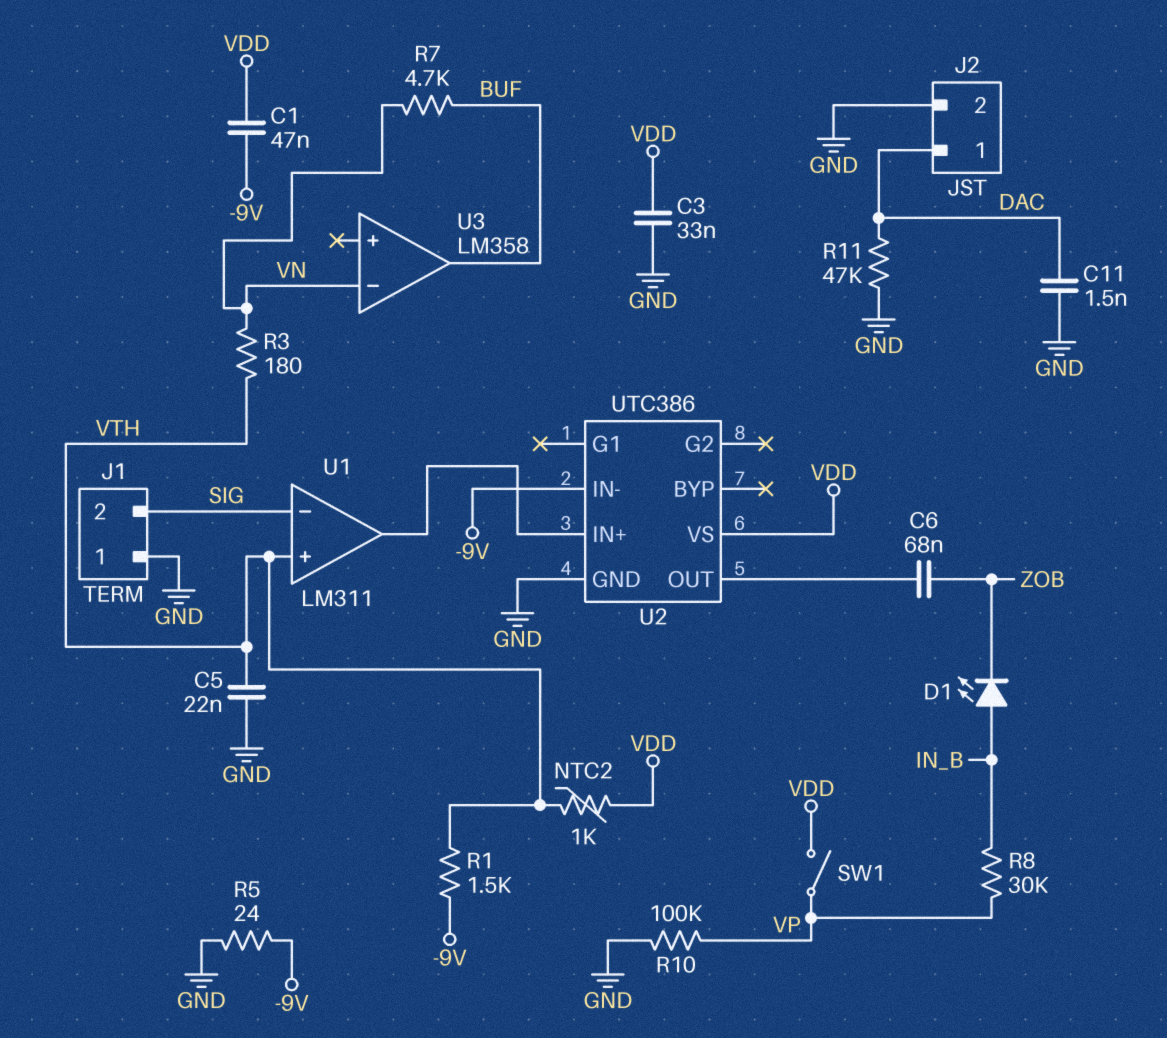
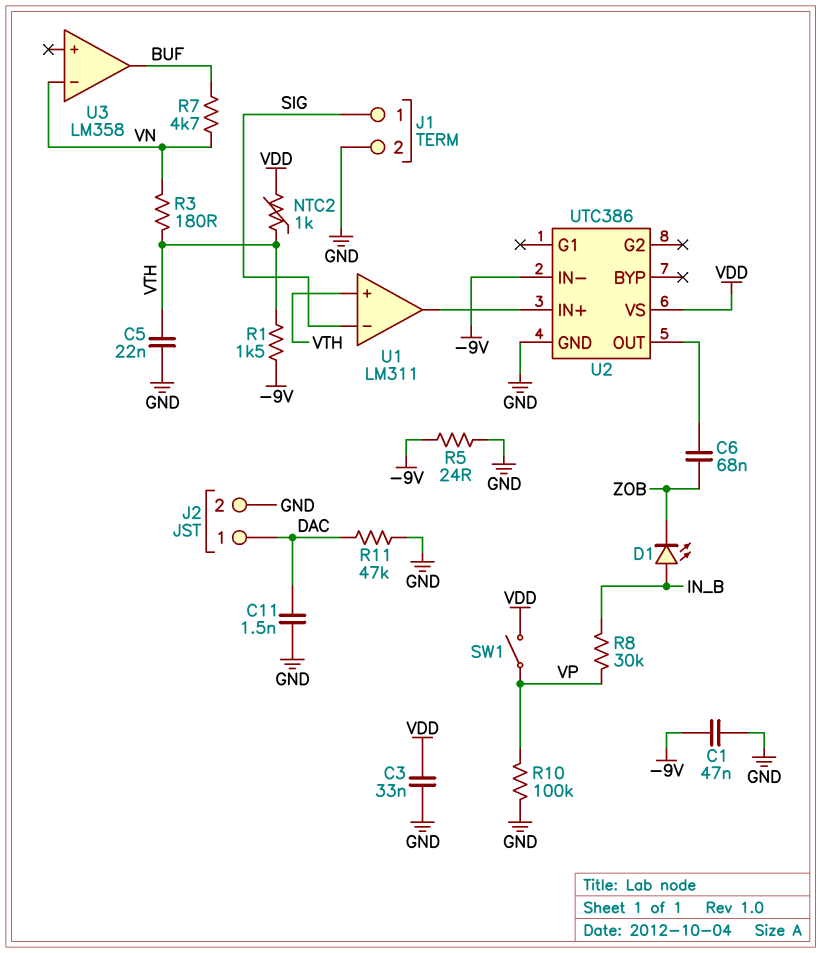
C1: 47nF (-9V, VDD) -> 47nF (-9V, GND)
J1 pin 1: GND -> SIG
J1 pin 2: SIG -> GND

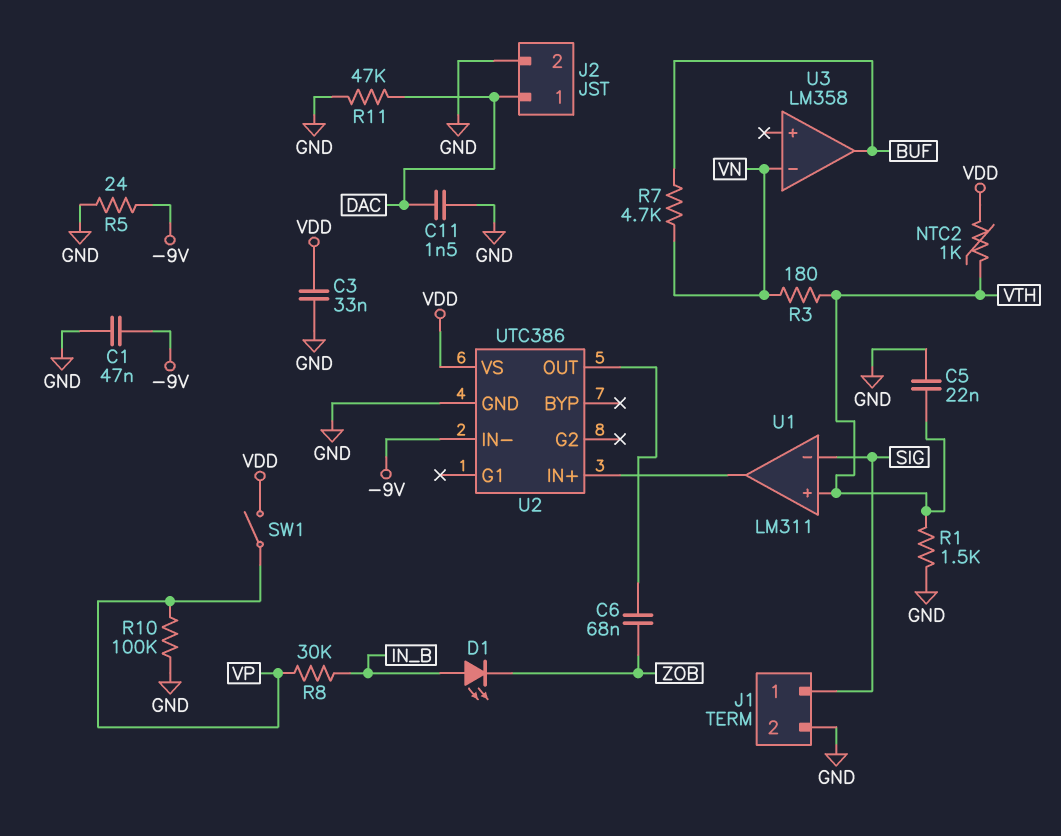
R1: 1.5k (-9V, VTH) -> 1.5k (GND, VTH)

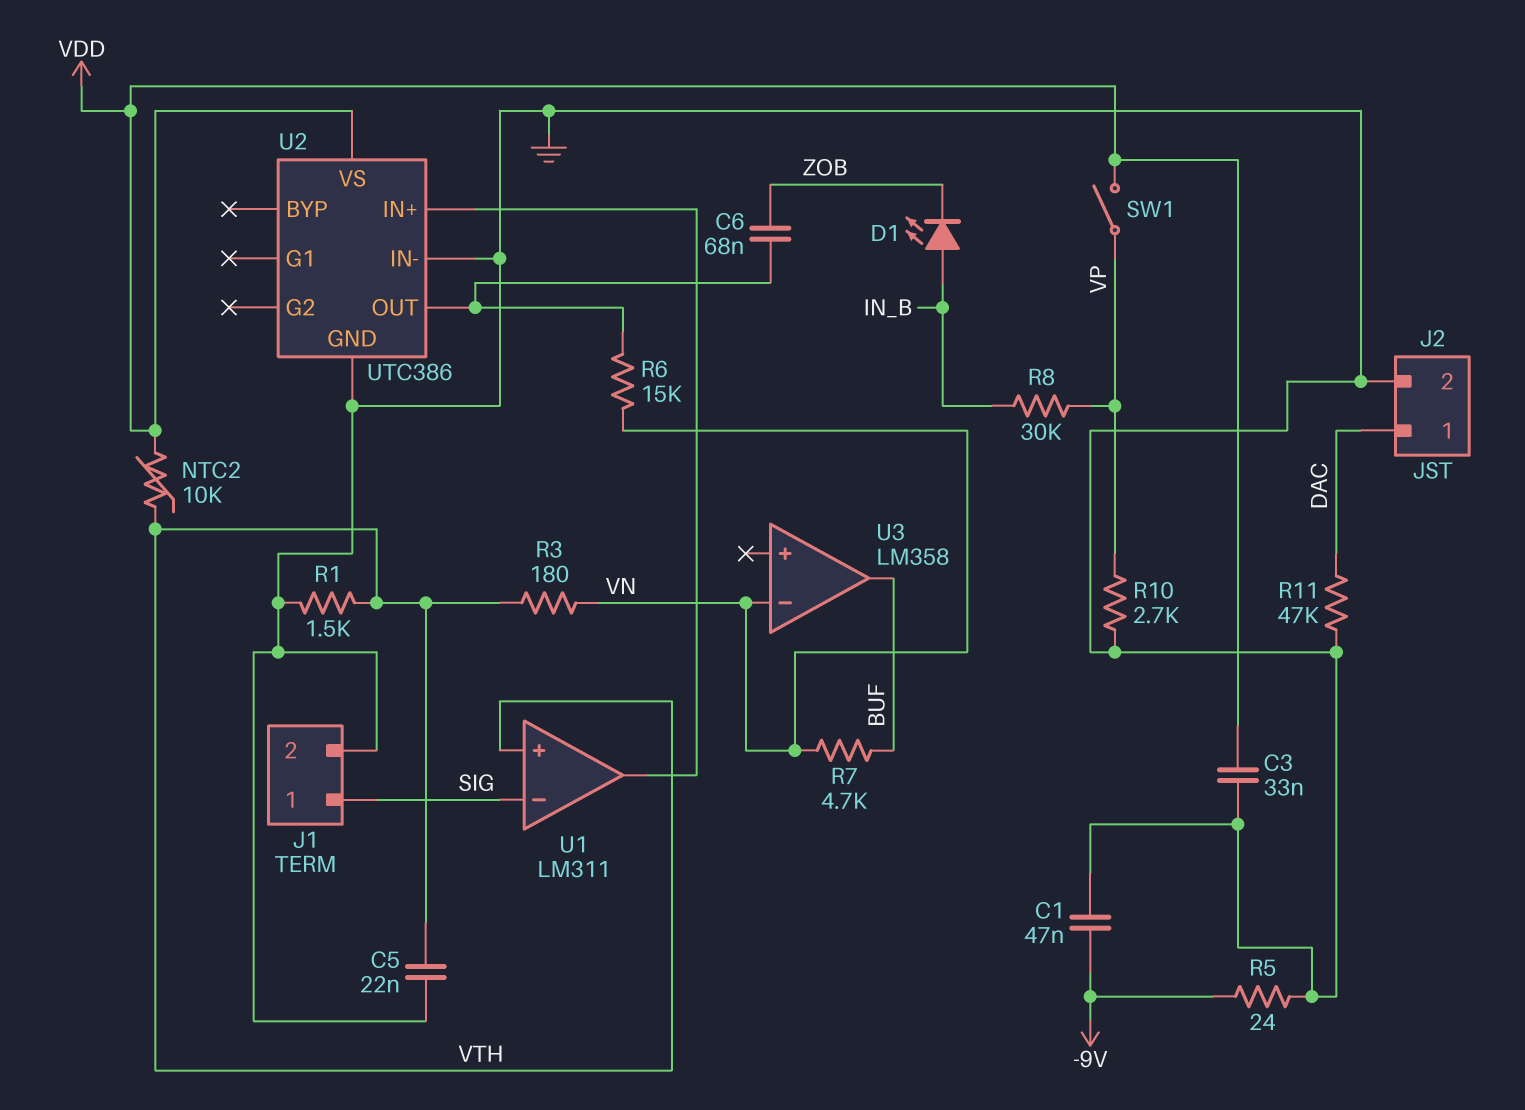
C11: 1.5nF (DAC, GND) -> none
NTC2: 1k (VDD, VTH) -> 10k (VDD, VTH)
R6: none -> 15k (U2/OUT, VN)
R10: 100k (GND, VP) -> 2.7k (GND, VP)
U2 pin IN-: -9V -> GND

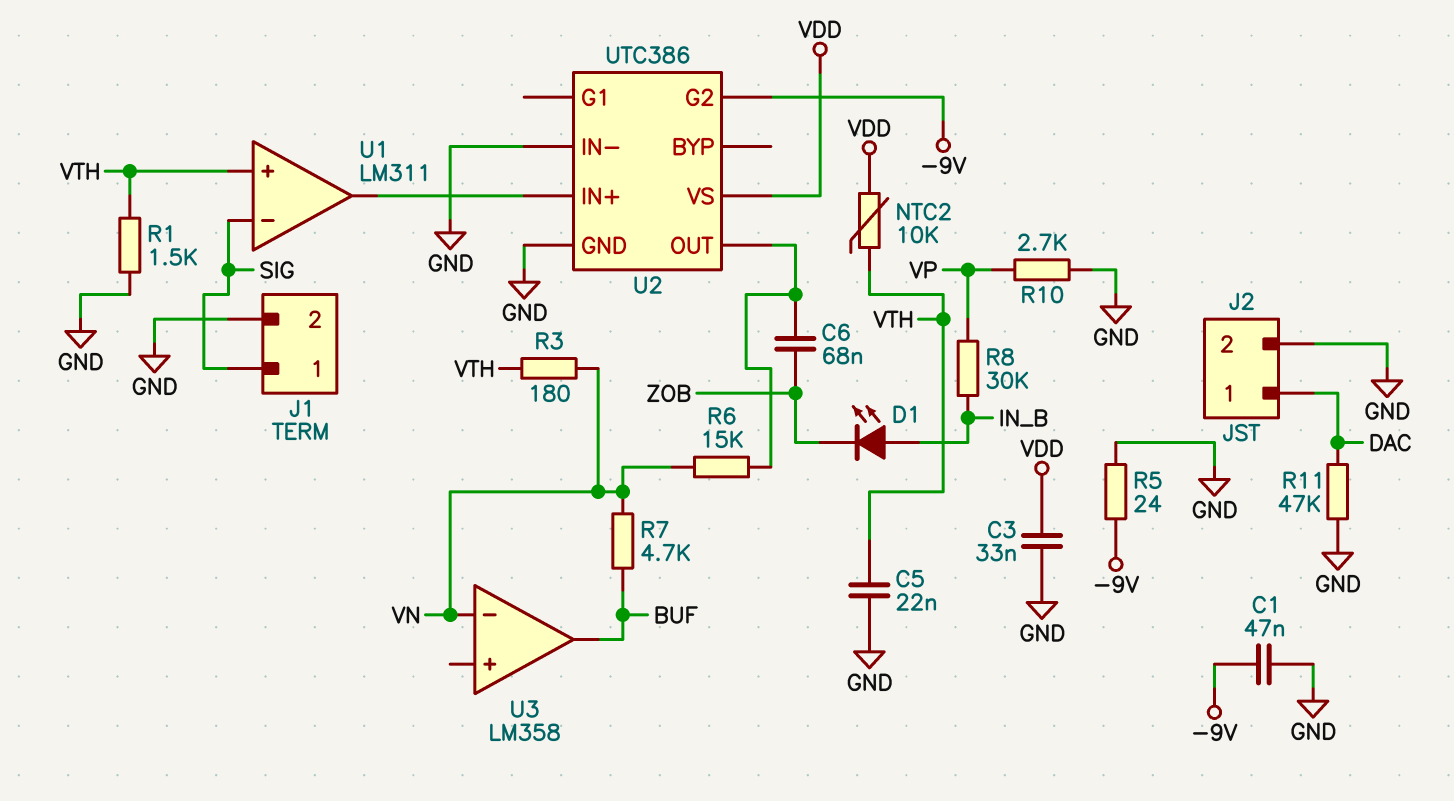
SW1: switch (VDD, VP) -> none
U2 pin G2: none -> -9V

